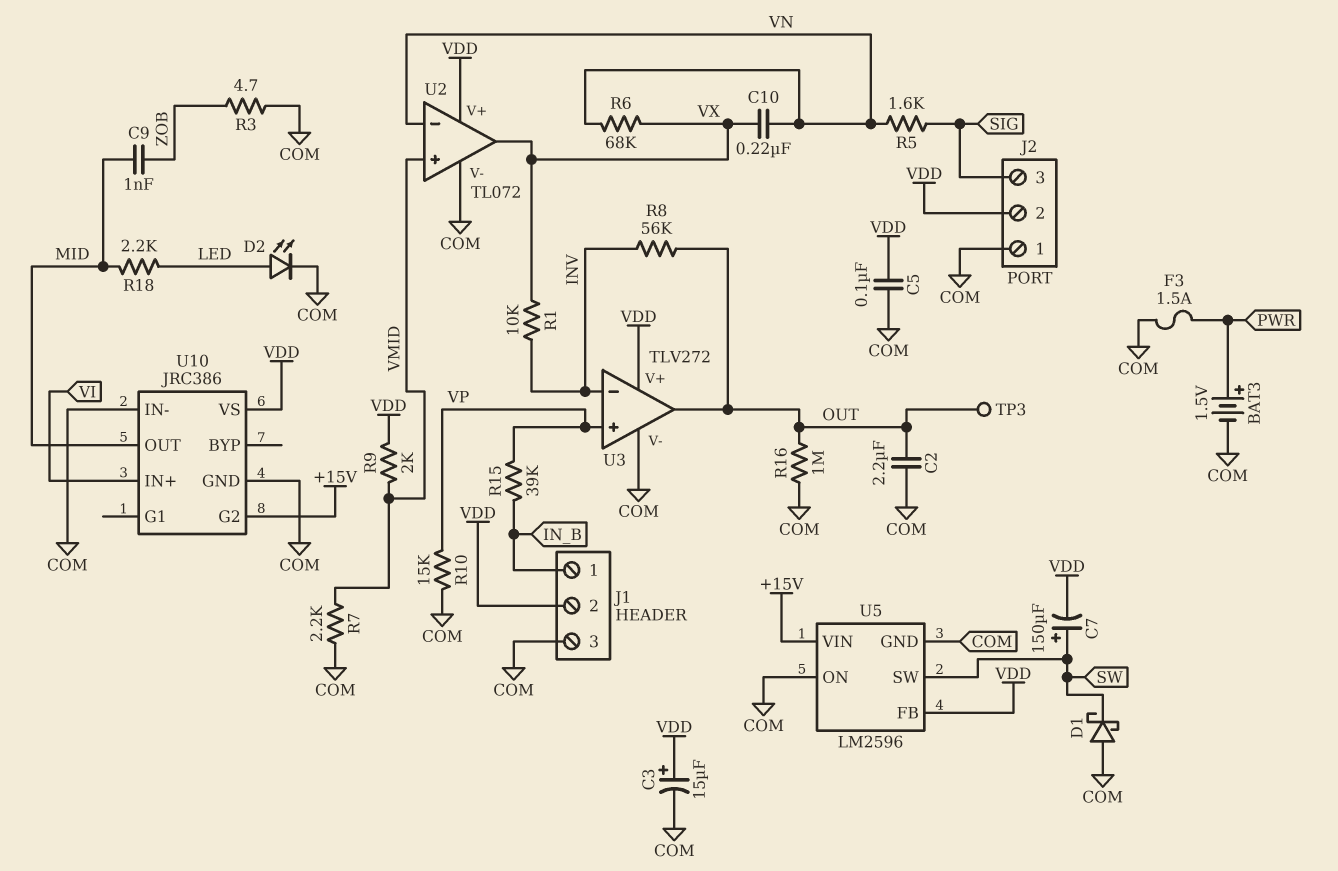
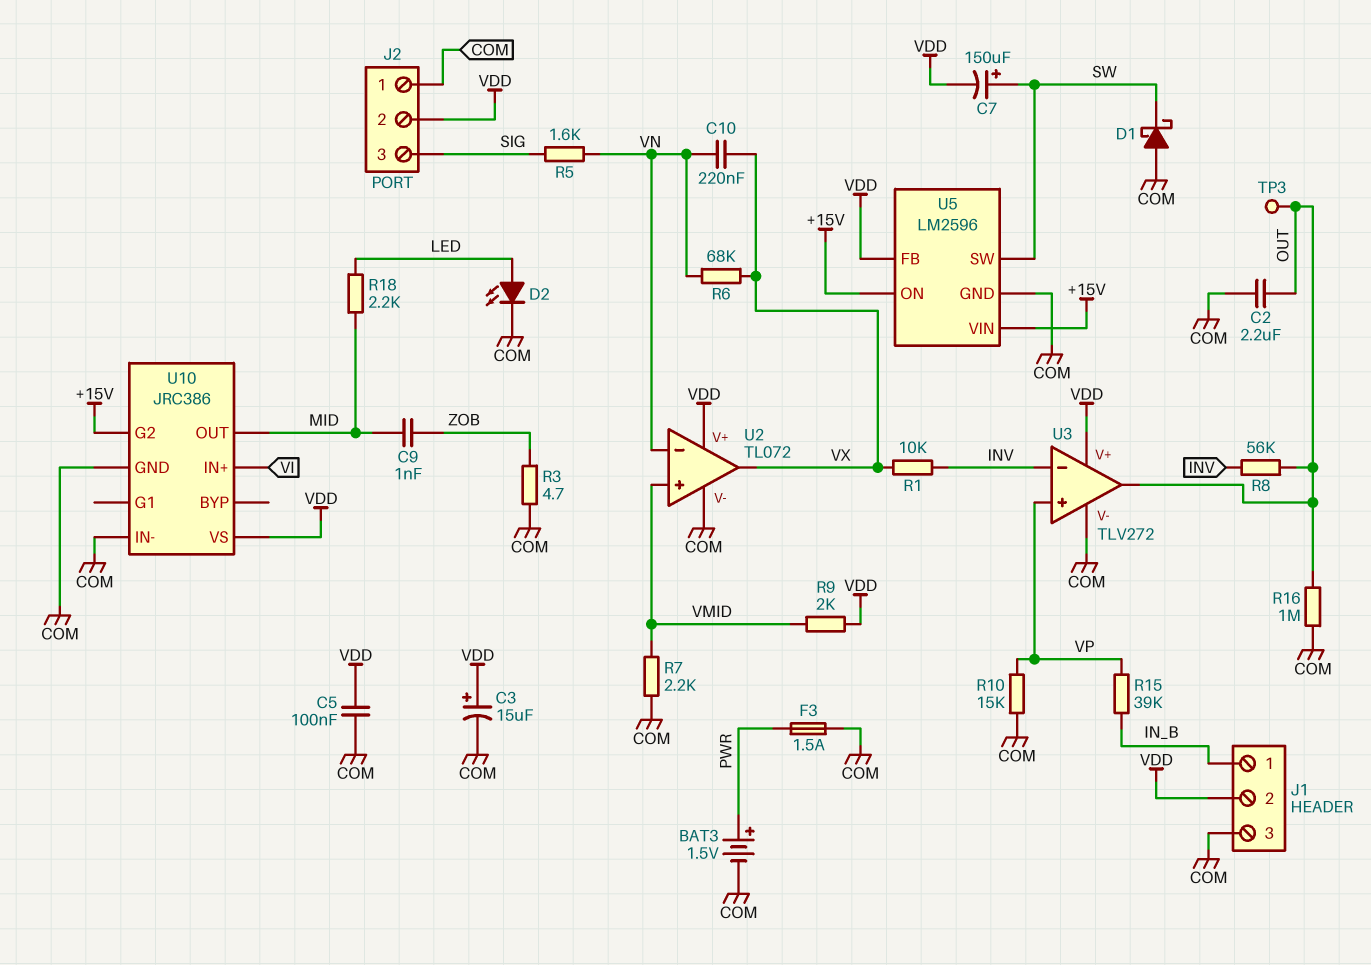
U5 pin ON: COM -> +15V

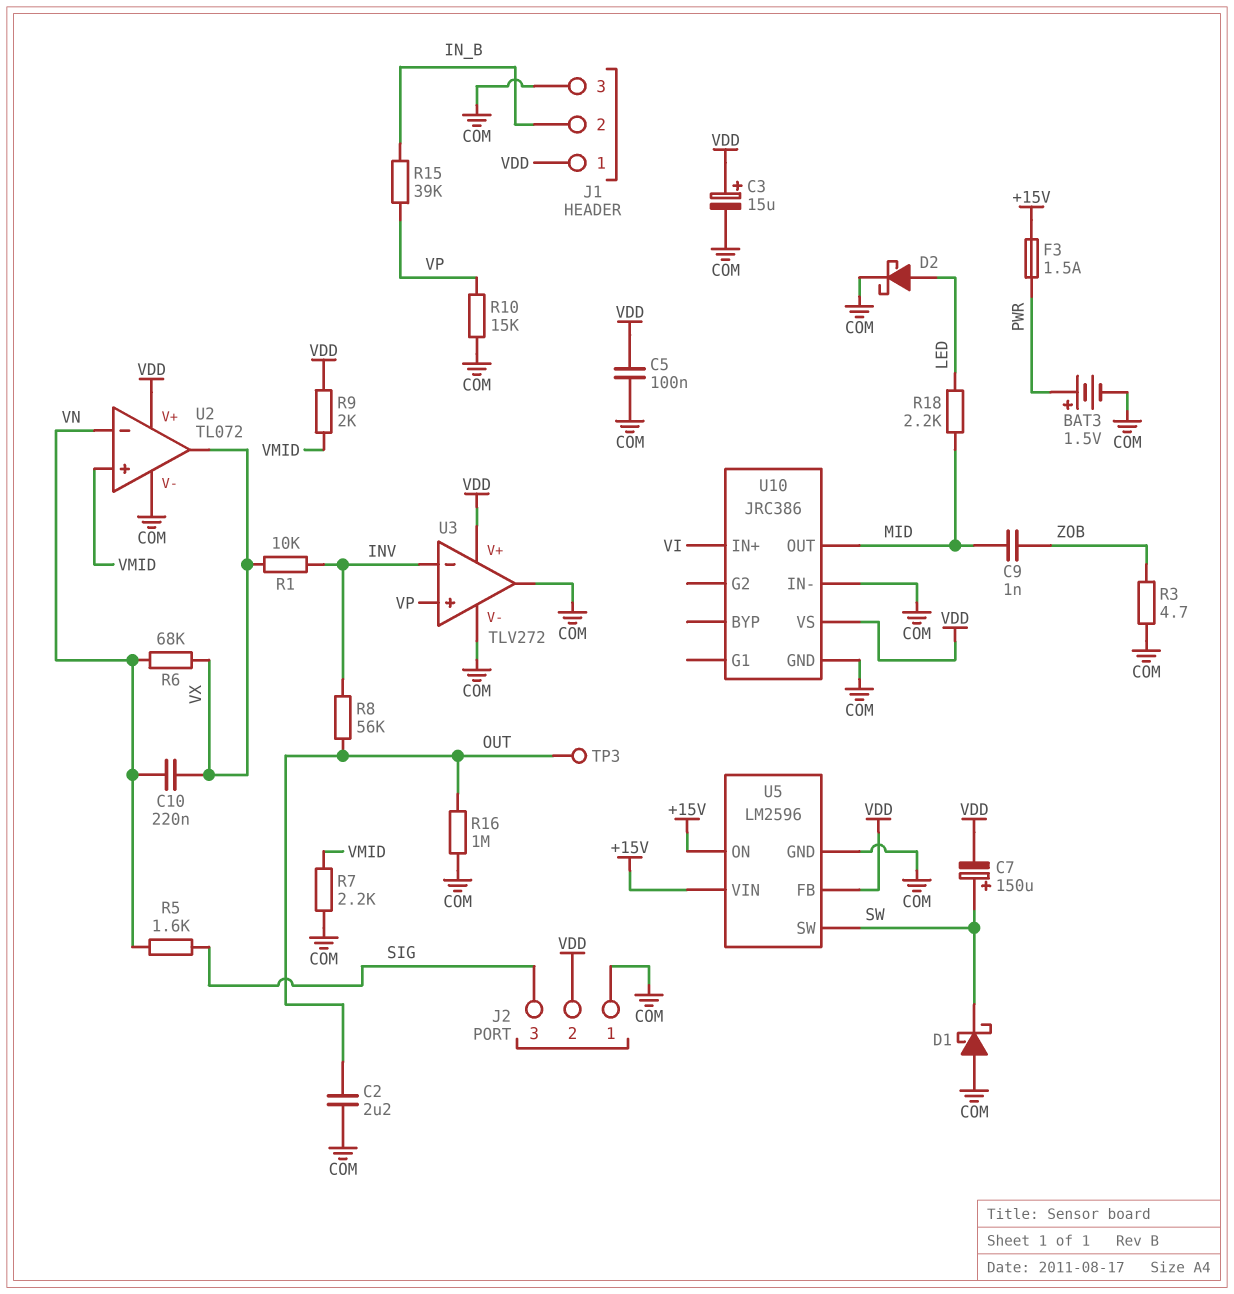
D2: LED (A LED, K COM) -> schottky (A LED, K COM)
F3: 1.5A (COM, PWR) -> 1.5A (+15V, PWR)
J1 pin 1: IN_B -> VDD
J1 pin 2: VDD -> IN_B
U3 pin out: OUT -> COM
U10 pin G2: +15V -> none

